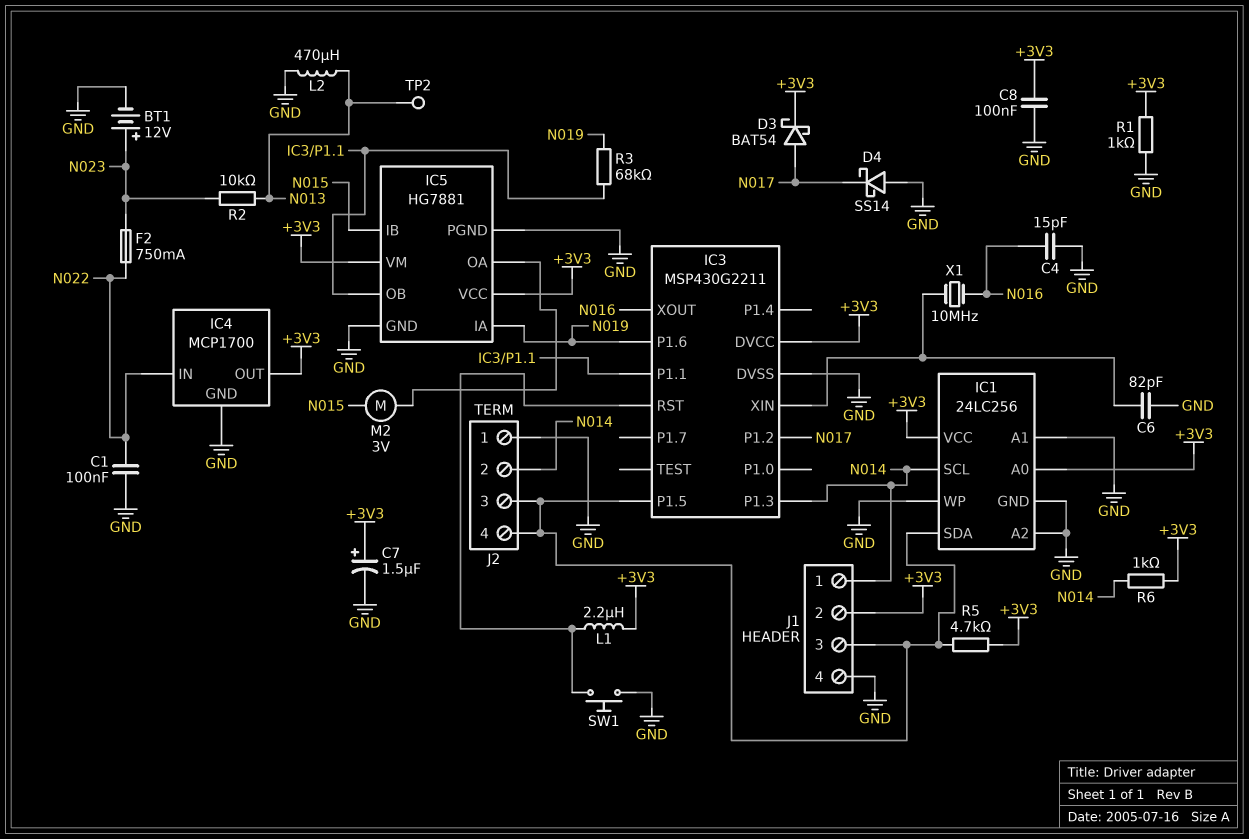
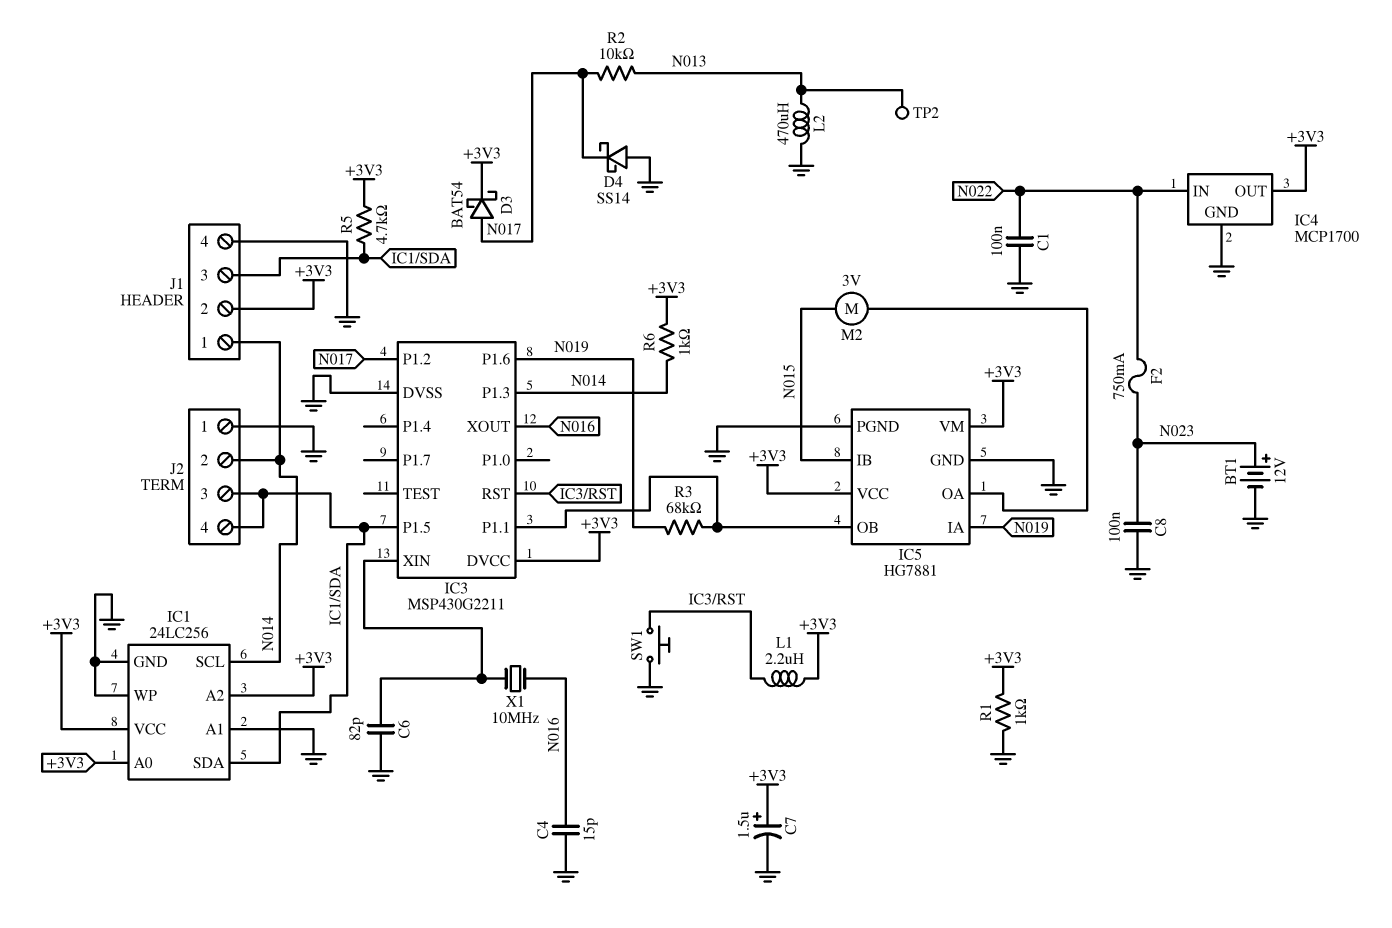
C8: 100nF (+3V3, GND) -> 100nF (GND, N023)
IC1 pin A2: GND -> +3V3
R2: 10k (N013, N023) -> 10k (N013, N017)

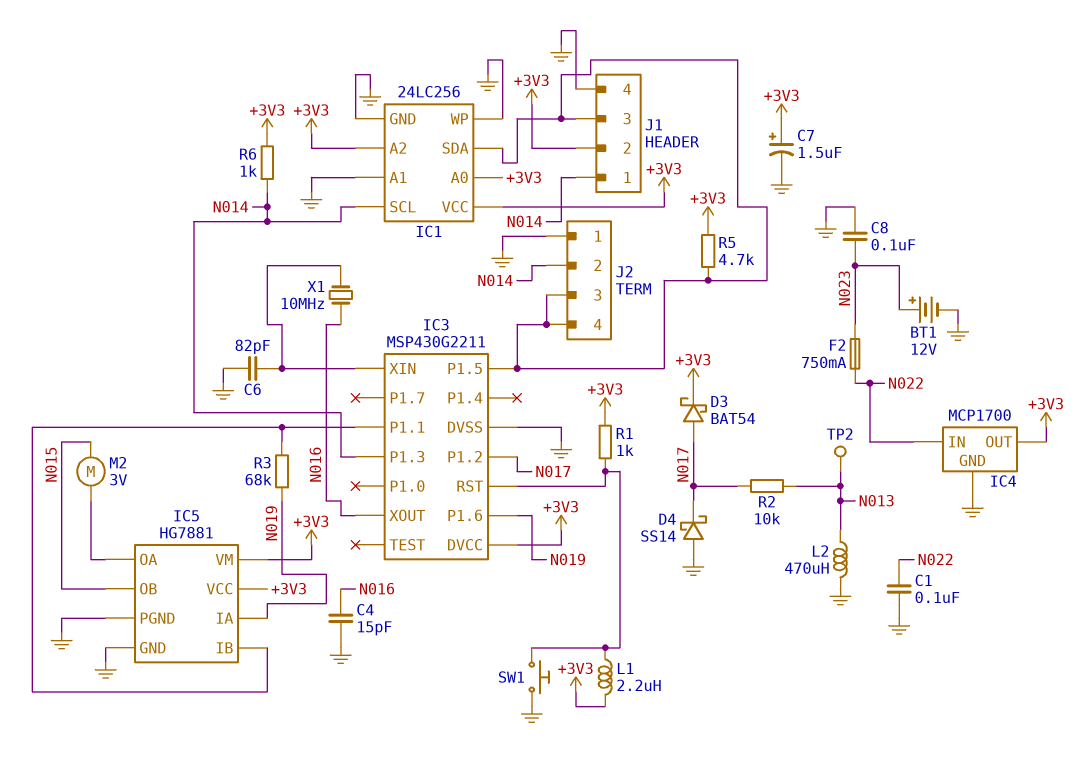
IC5 pin IB: N015 -> IC3/P1.1
IC5 pin OB: IC3/P1.1 -> N015
R1: 1k (+3V3, GND) -> 1k (+3V3, IC3/RST)

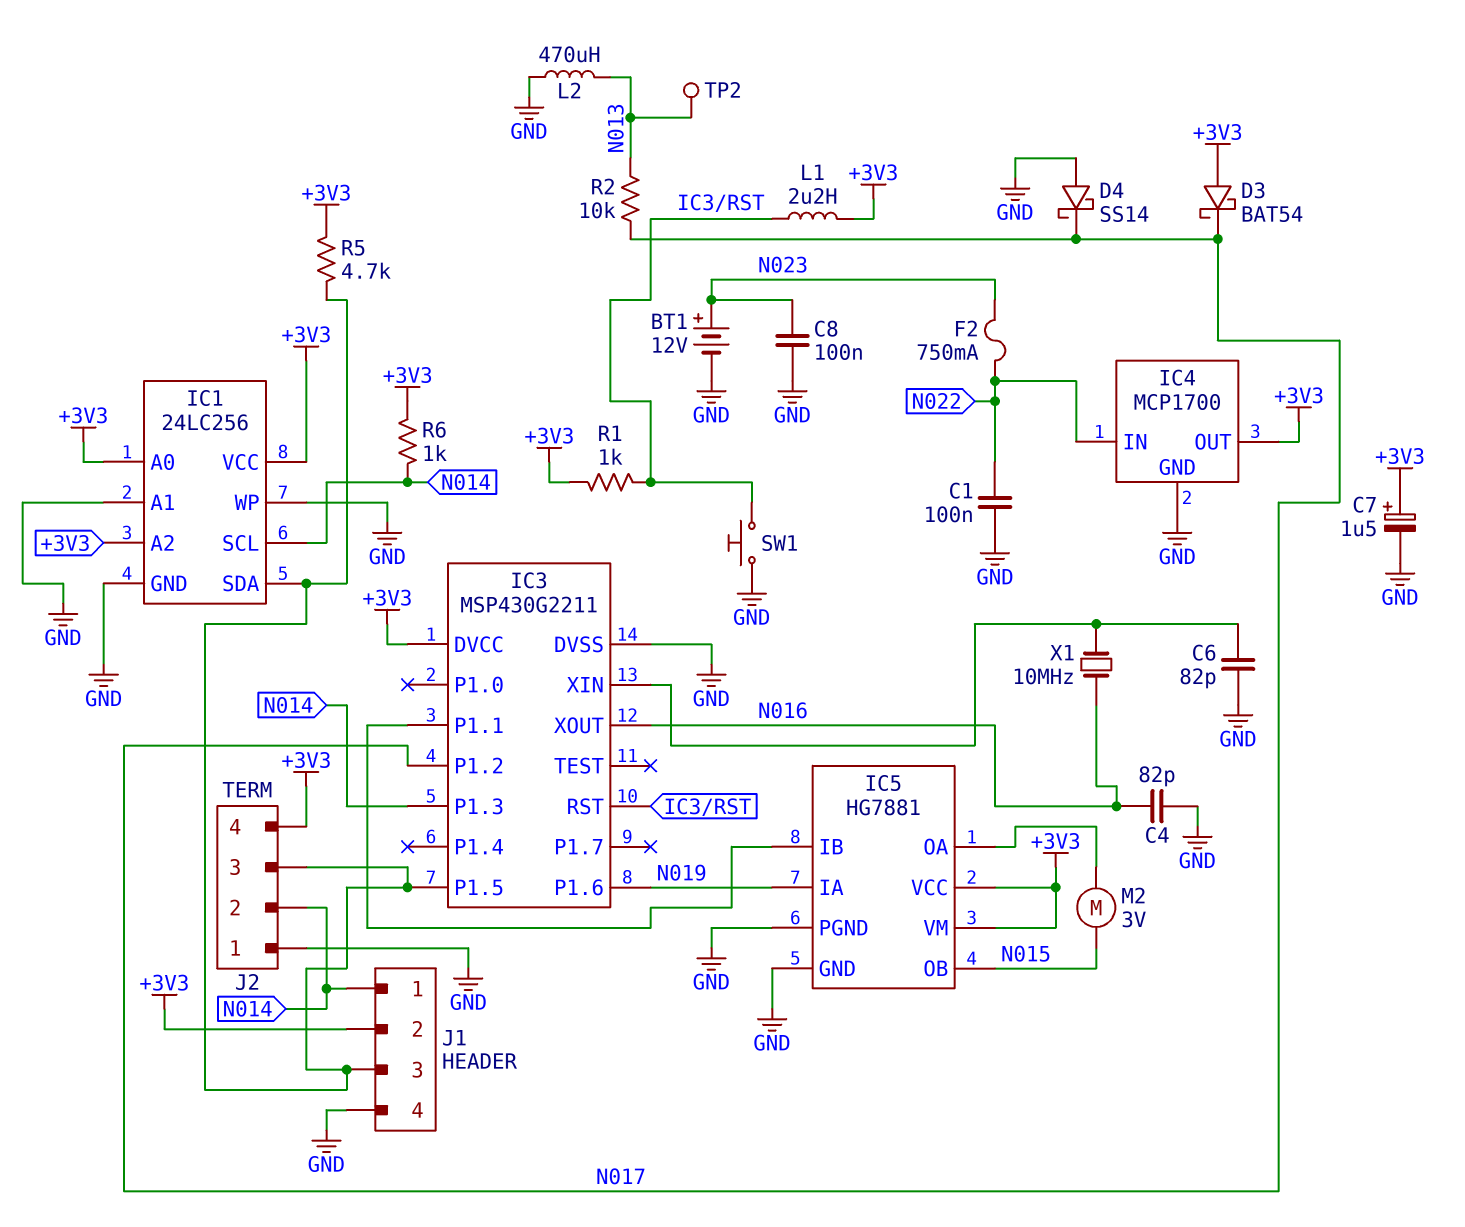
C4: 15pF (GND, N016) -> 82pF (GND, N016)
D3: schottky BAT54 (A N017, K +3V3) -> schottky BAT54 (A +3V3, K N017)
J2 pin 4: IC1/SDA -> +3V3
R3: 68k (IC3/P1.1, N019) -> none

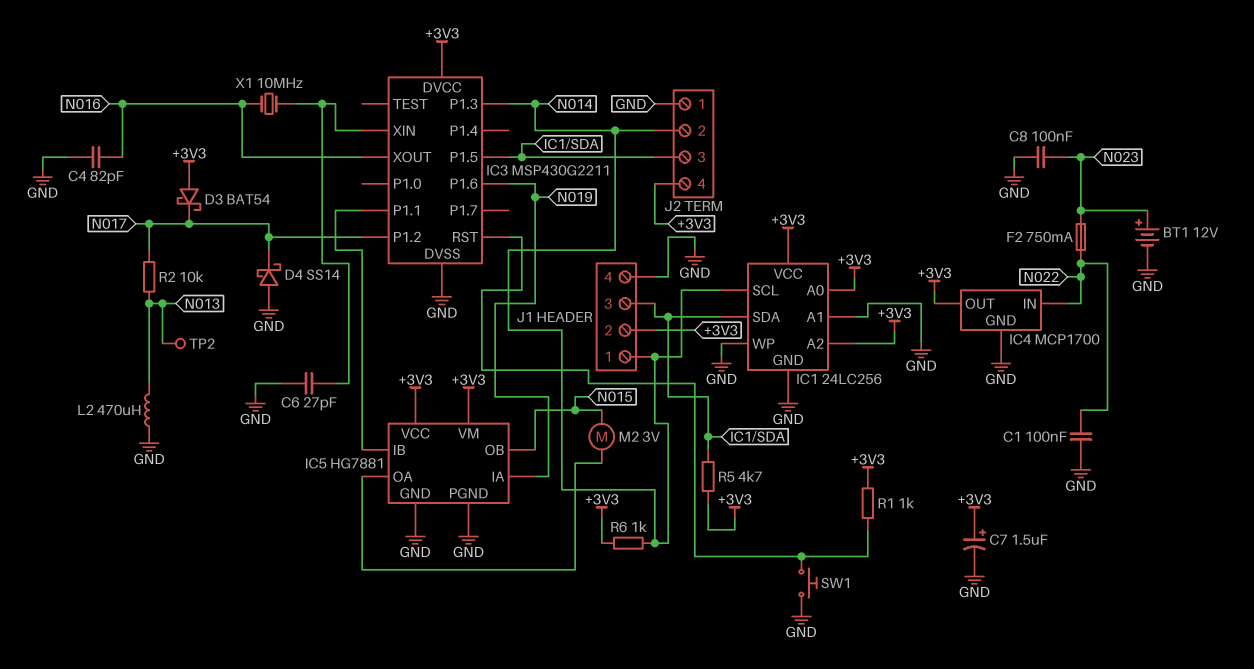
C6: 82pF (GND, IC3/XIN) -> 27pF (GND, IC3/XIN)
L1: 2.2uH (+3V3, IC3/RST) -> none

